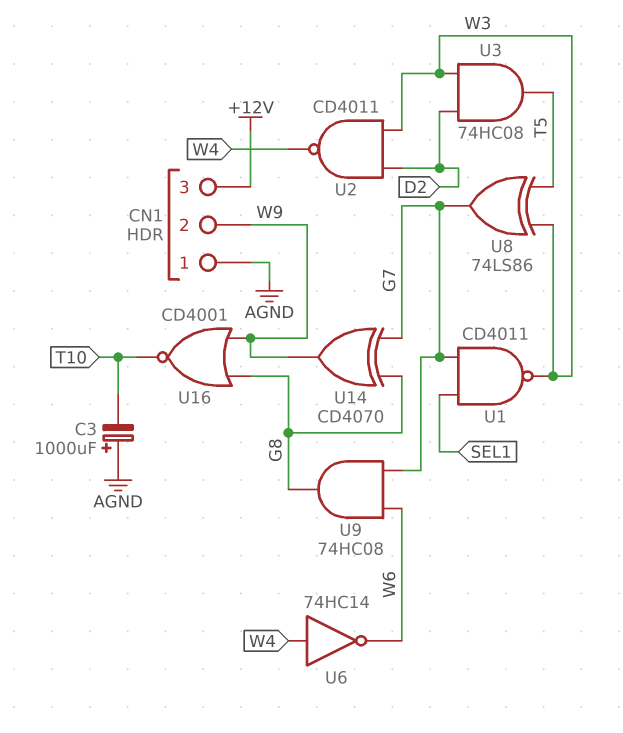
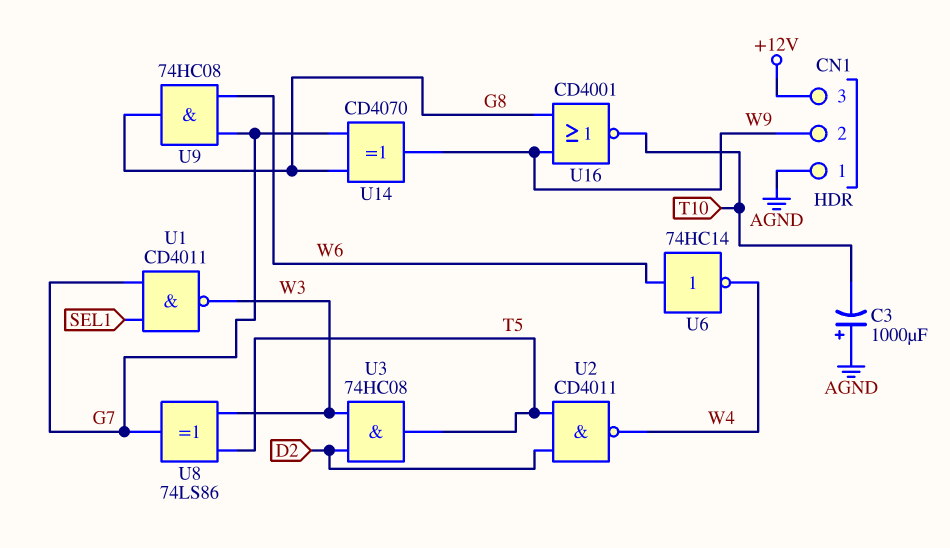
U2: NAND CD4011 (in D2, in W3, out W4) -> NAND CD4011 (in D2, in T5, out W4)
U6: NOT 74HC14 (in W4, out W6) -> NOT 74HC14 (in W6, out W4)

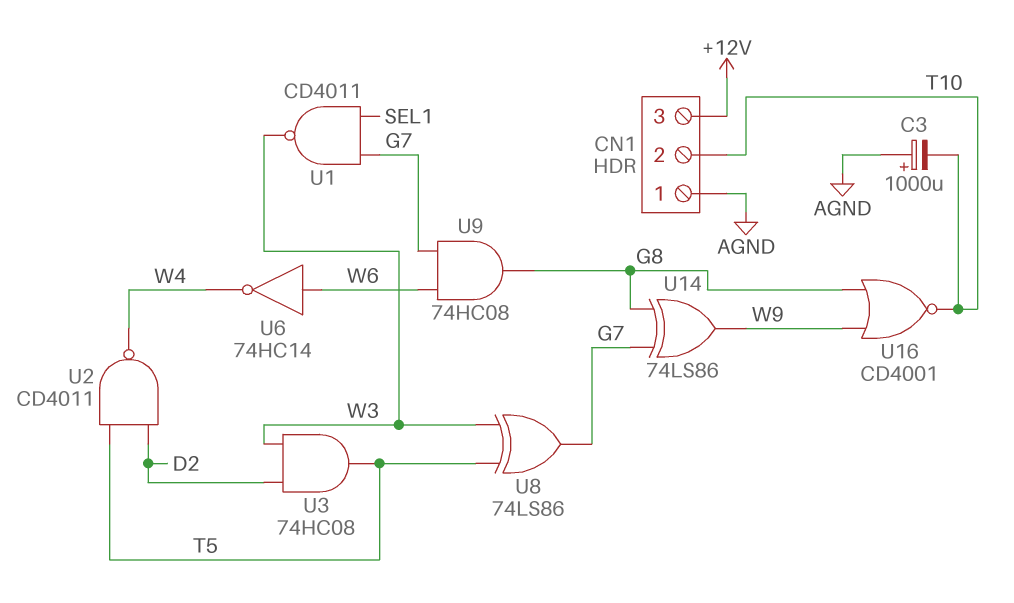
CN1 pin 2: W9 -> T10
U14: XOR CD4070 (in G7, in G8, out W9) -> XOR 74LS86 (in G7, in G8, out W9)

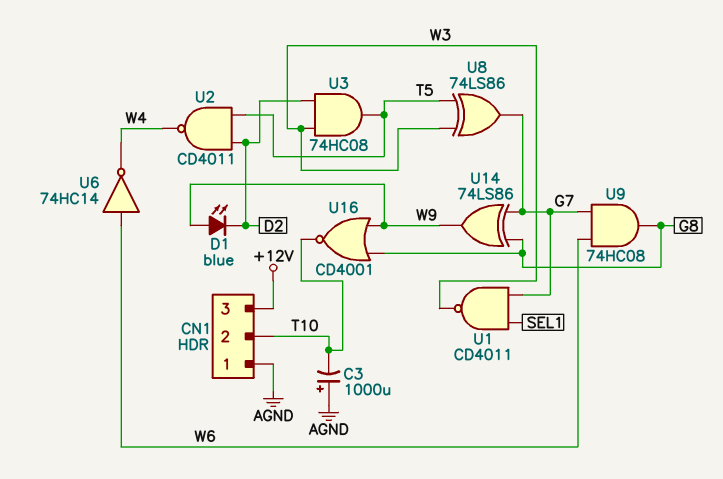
D1: none -> LED blue (A W9, K D2)

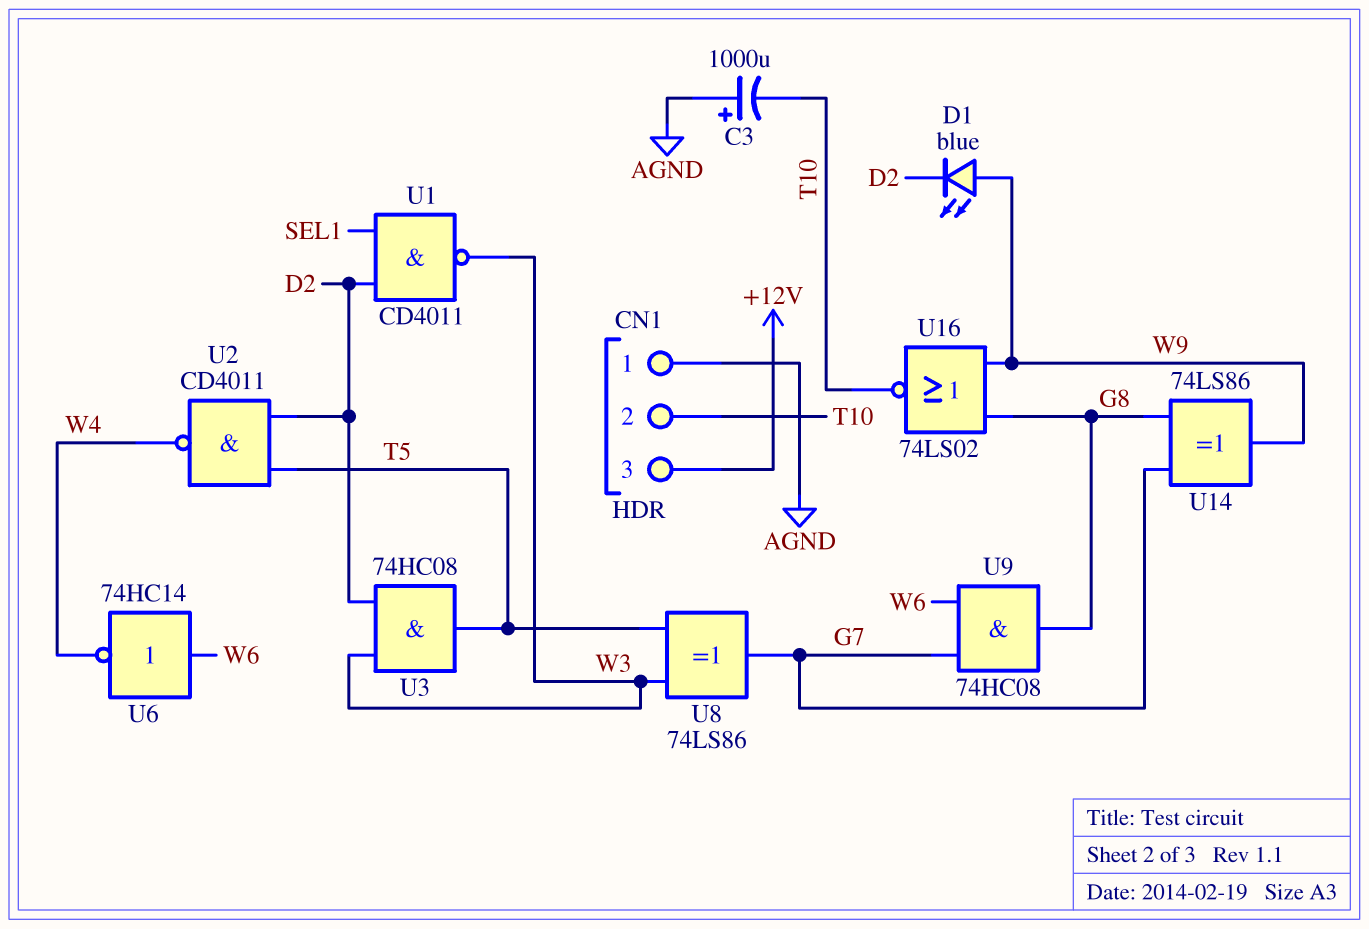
U1: NAND CD4011 (in G7, in SEL1, out W3) -> NAND CD4011 (in D2, in SEL1, out W3)
U16: NOR CD4001 (in G8, in W9, out T10) -> NOR 74LS02 (in G8, in W9, out T10)

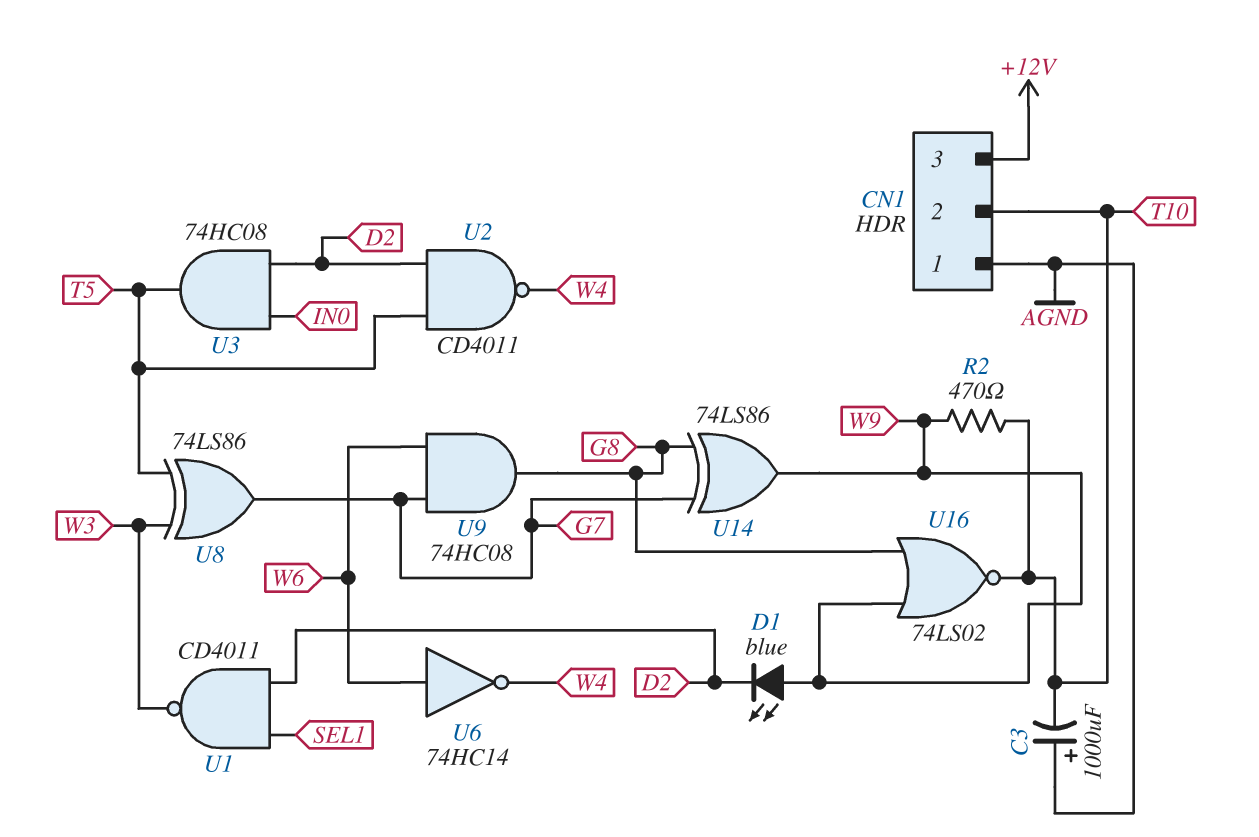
R2: none -> 470 (T10, W9)
U3: AND 74HC08 (in D2, in W3, out T5) -> AND 74HC08 (in D2, in IN0, out T5)

